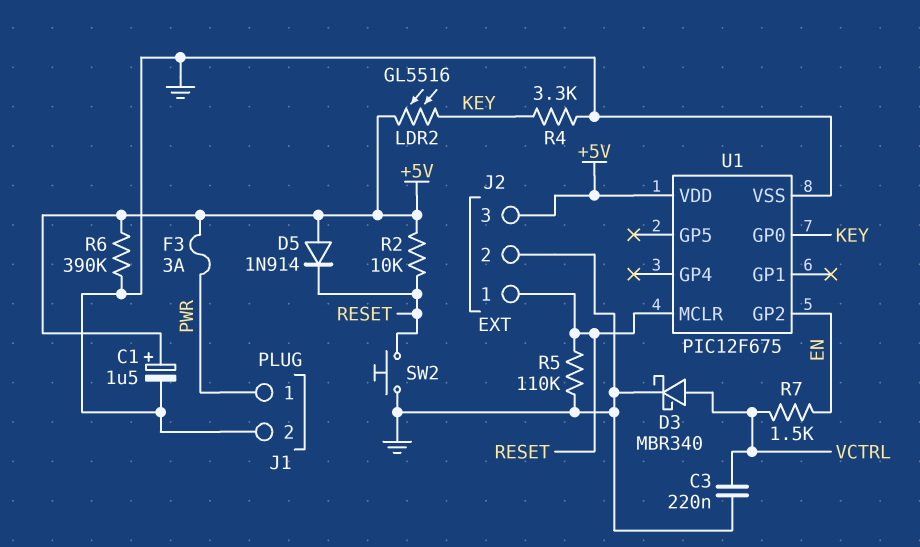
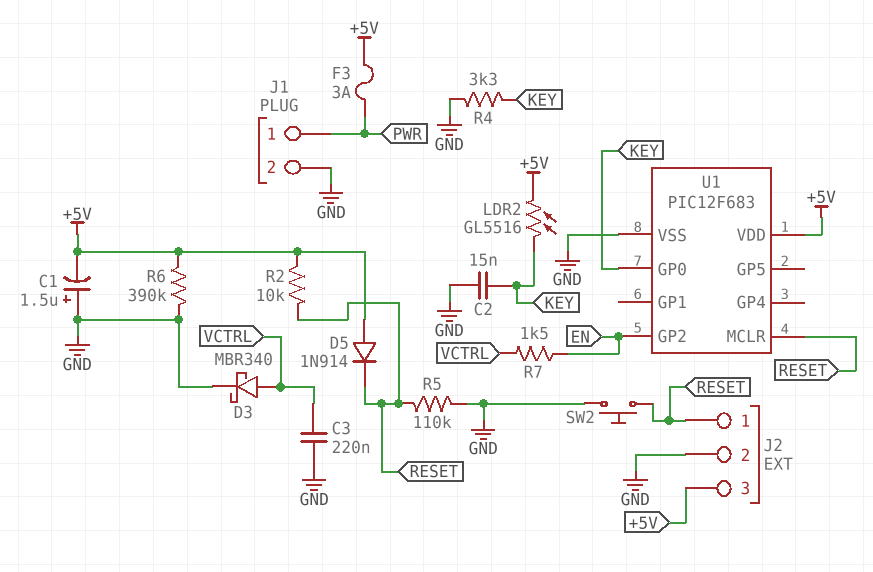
C1: 1.5uF (plus +5V, minus GND) -> 1.5uF (plus GND, minus +5V)
C2: none -> 15nF (GND, KEY)
U1: PIC12F675 -> PIC12F683

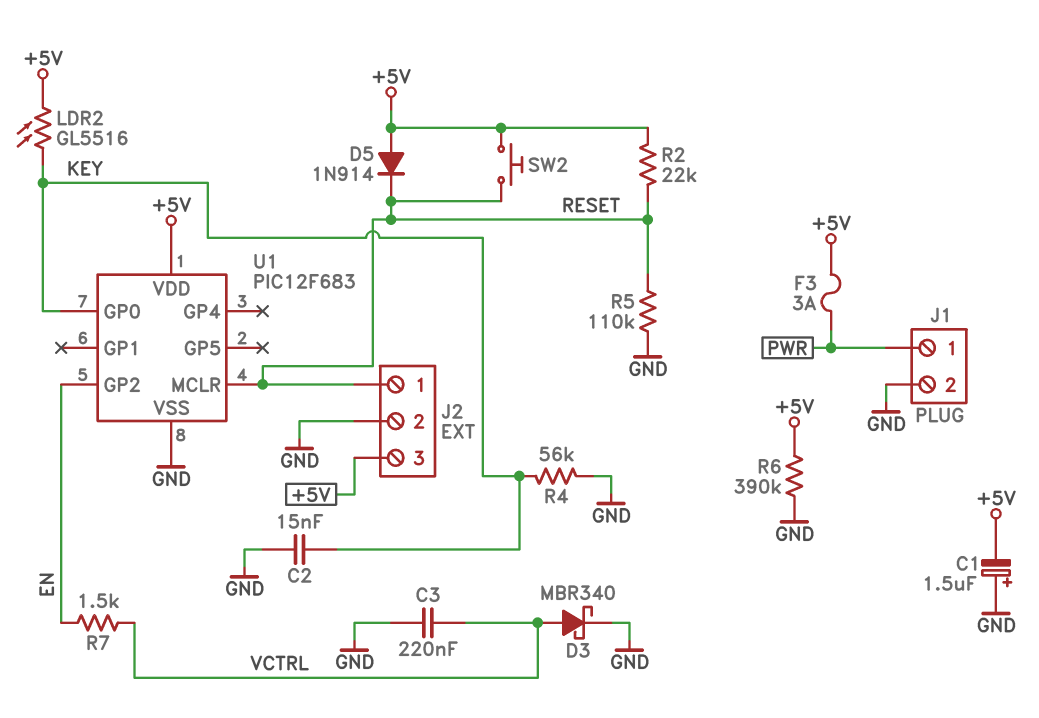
R2: 10k (+5V, RESET) -> 22k (+5V, RESET)
R4: 3.3k (GND, KEY) -> 56k (GND, KEY)
SW2: button (GND, RESET) -> button (+5V, RESET)

